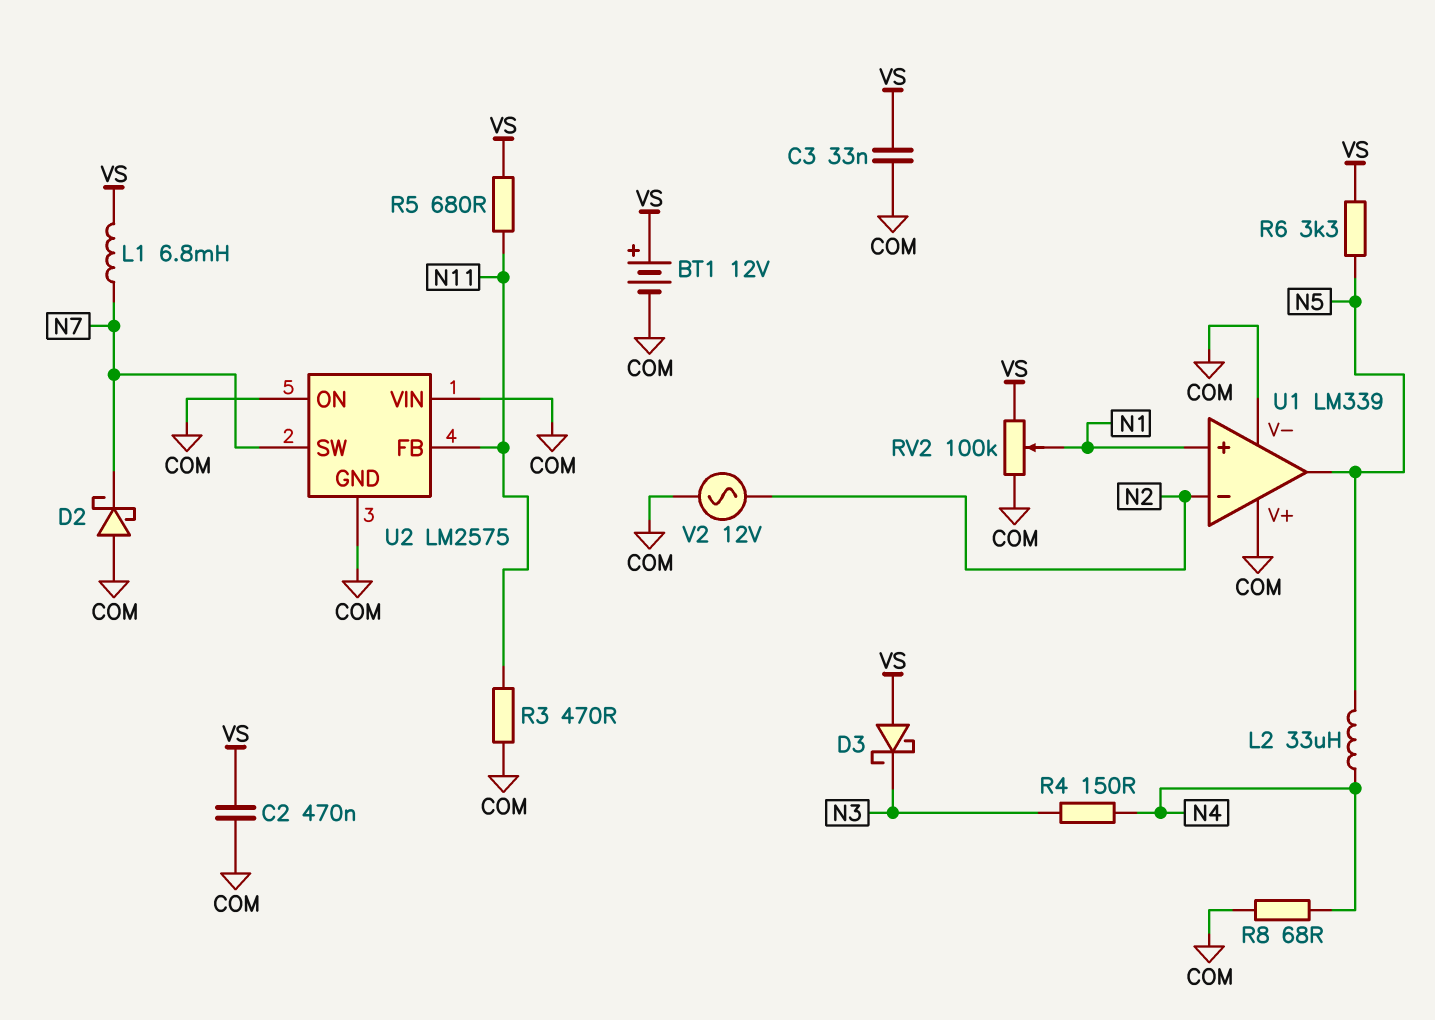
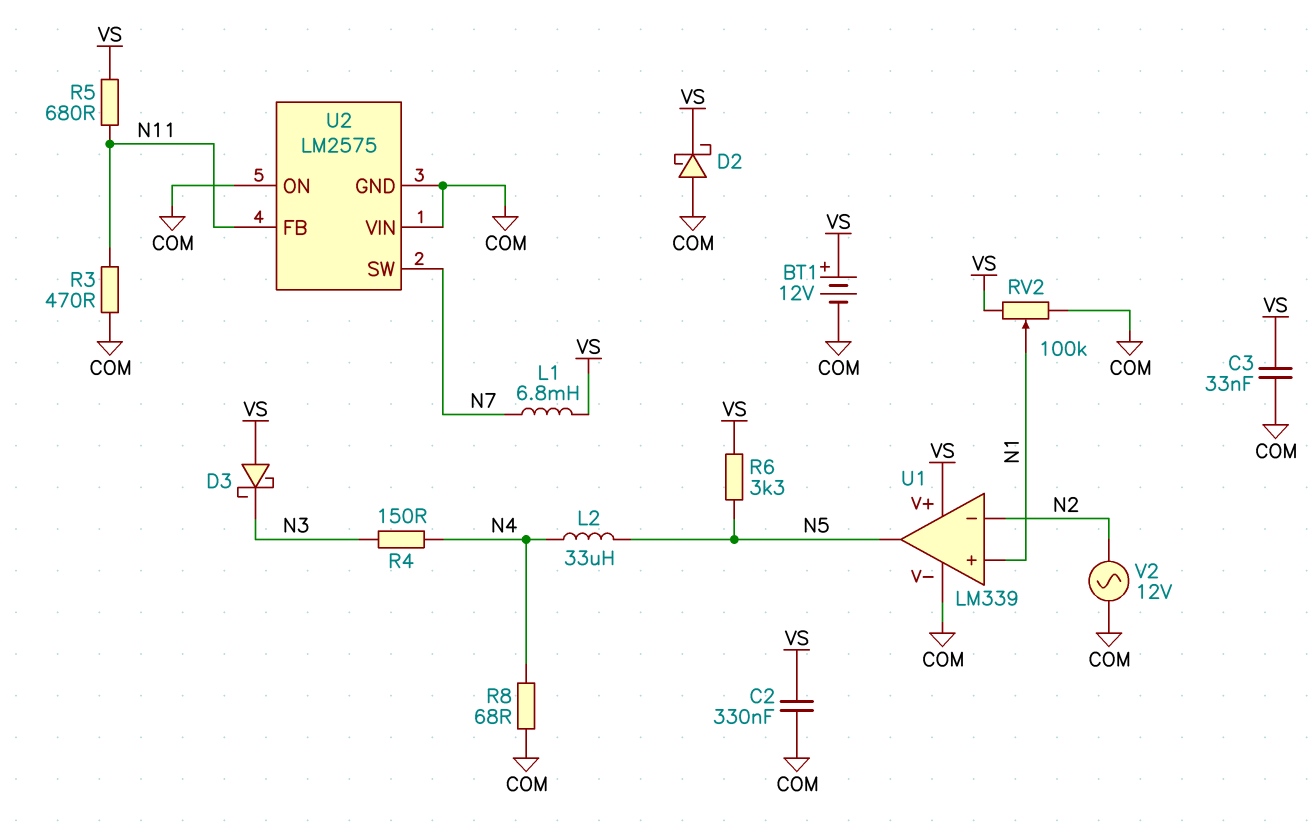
C2: 470nF (COM, VS) -> 330nF (COM, VS)
D2: schottky (A COM, K N7) -> schottky (A COM, K VS)
U1 pin V+: COM -> VS

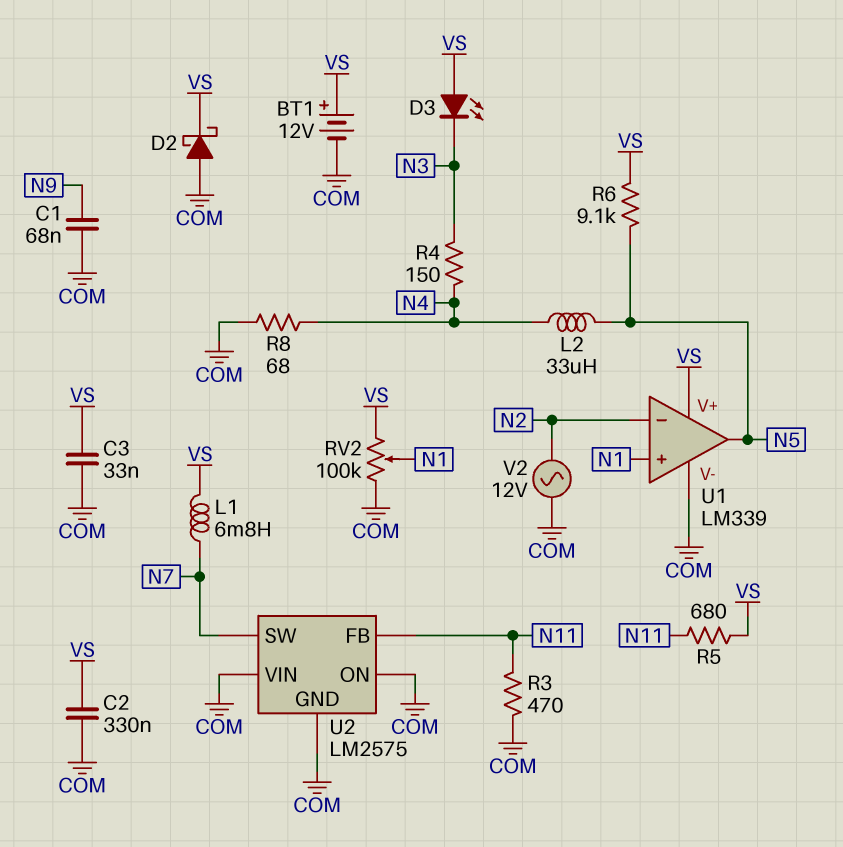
C1: none -> 68nF (COM, N9)
D3: schottky (A VS, K N3) -> LED (A VS, K N3)
R6: 3.3k (N5, VS) -> 9.1k (N5, VS)

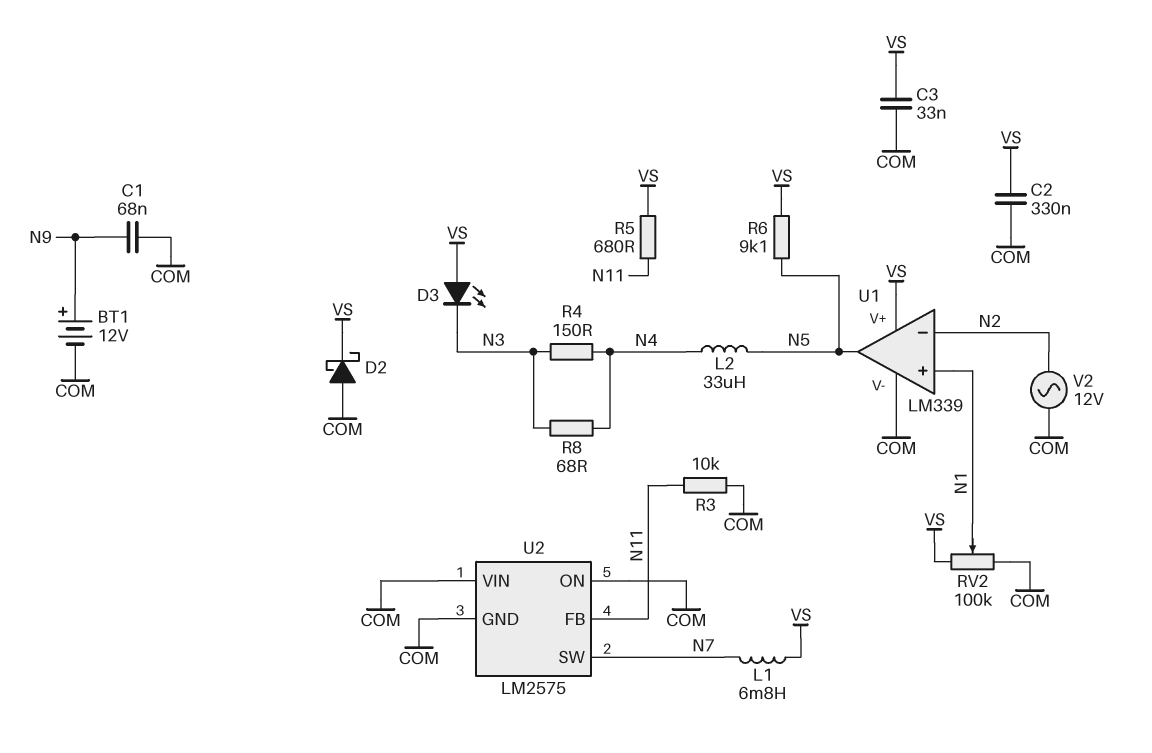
BT1: 12V (plus VS, minus COM) -> 12V (plus N9, minus COM)
R3: 470 (COM, N11) -> 10k (COM, N11)
R8: 68 (COM, N4) -> 68 (N3, N4)

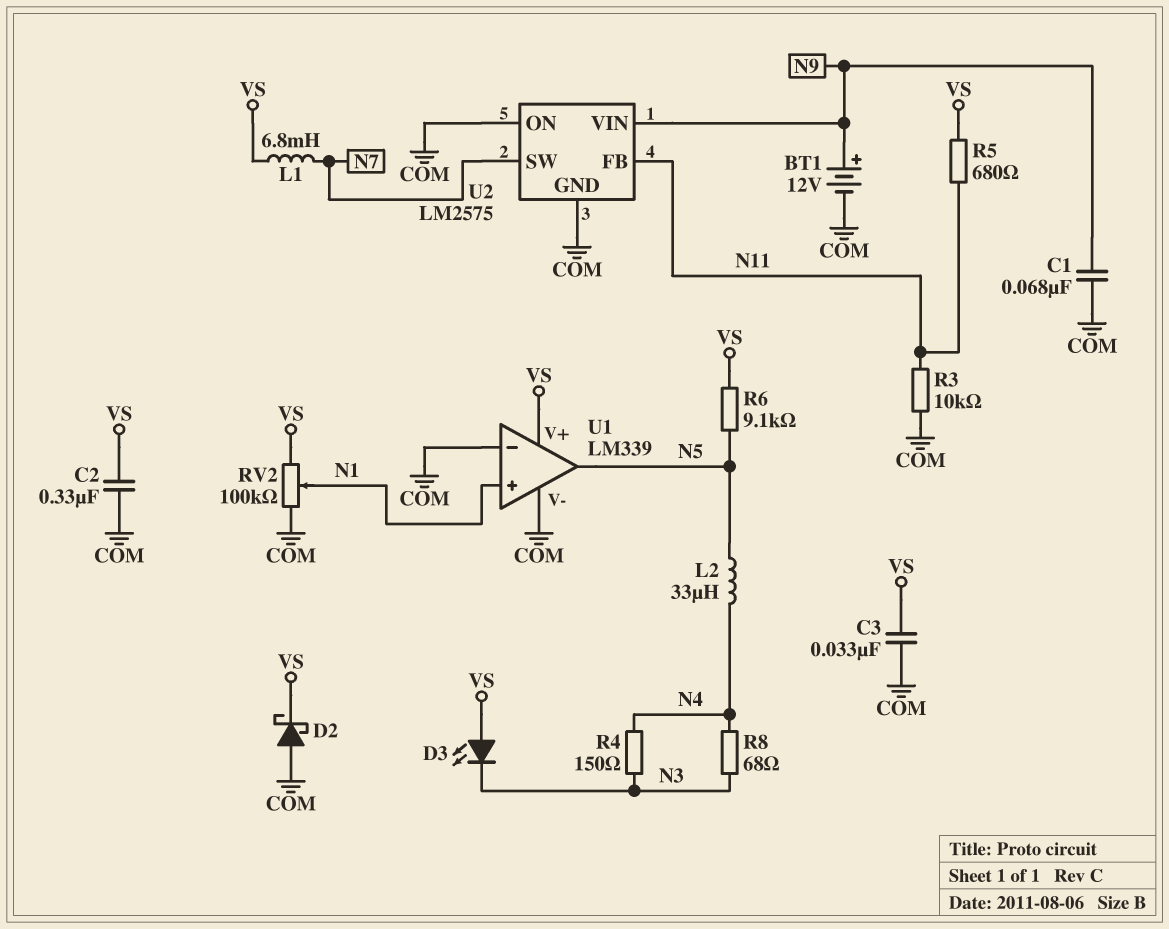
U1 pin in-: N2 -> COM
U2 pin VIN: COM -> N9
V2: AC 12V (COM, N2) -> none

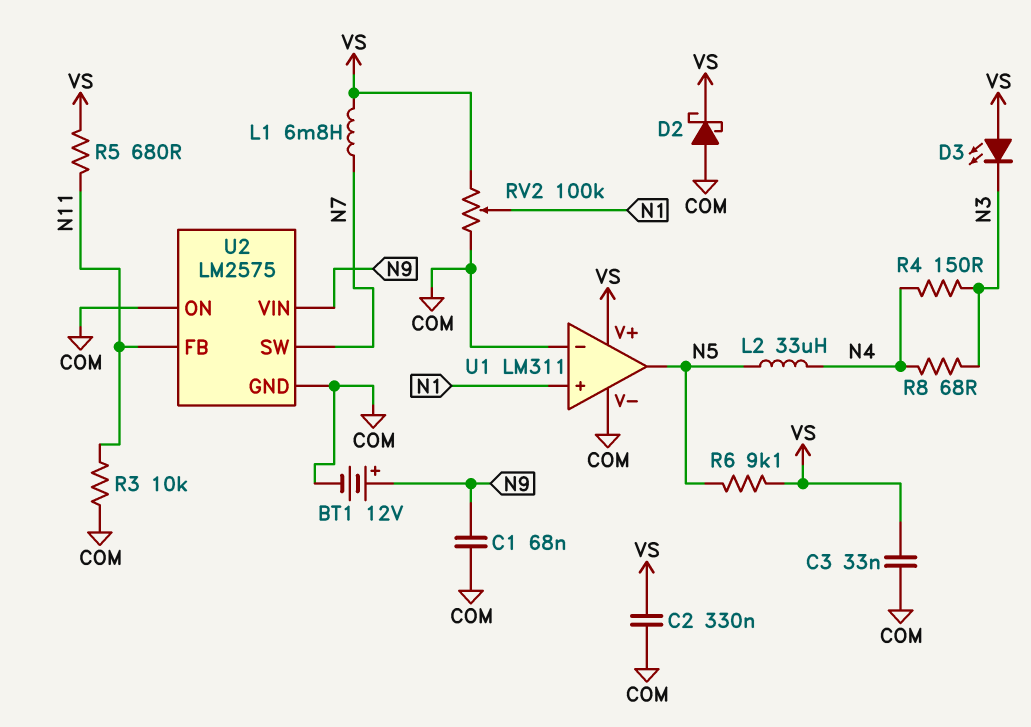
U1: LM339 -> LM311

